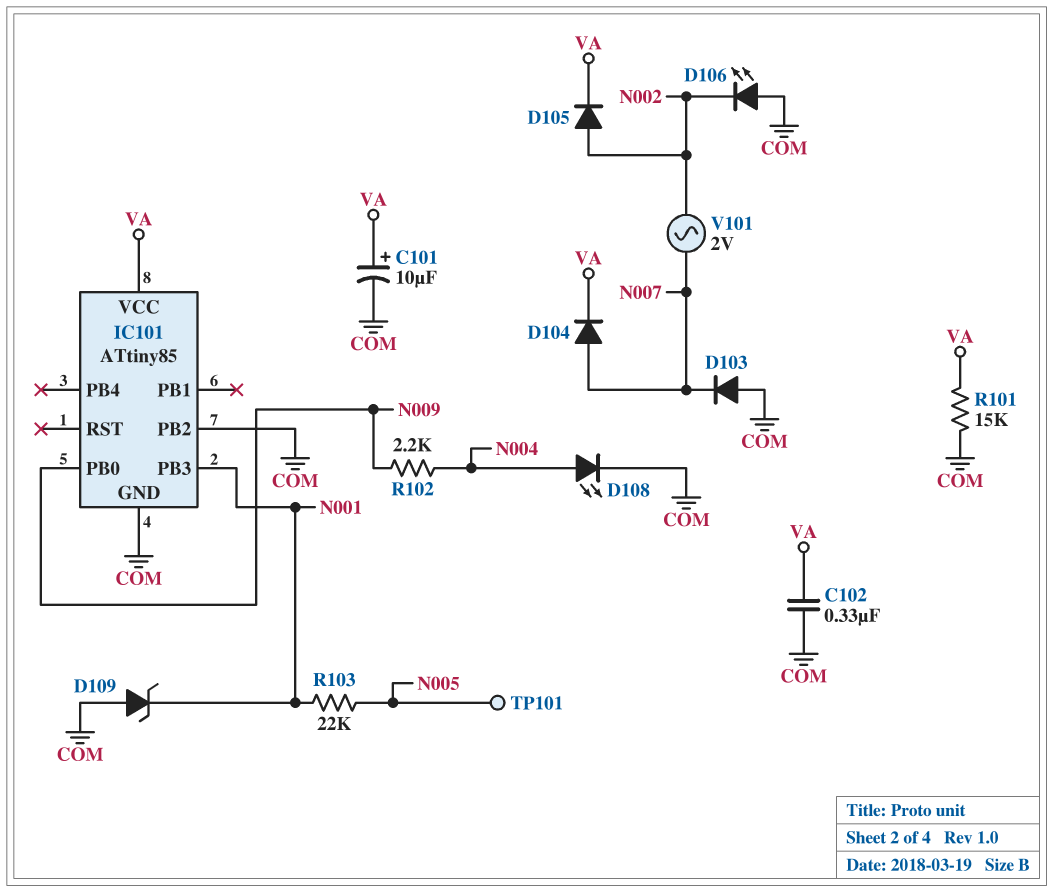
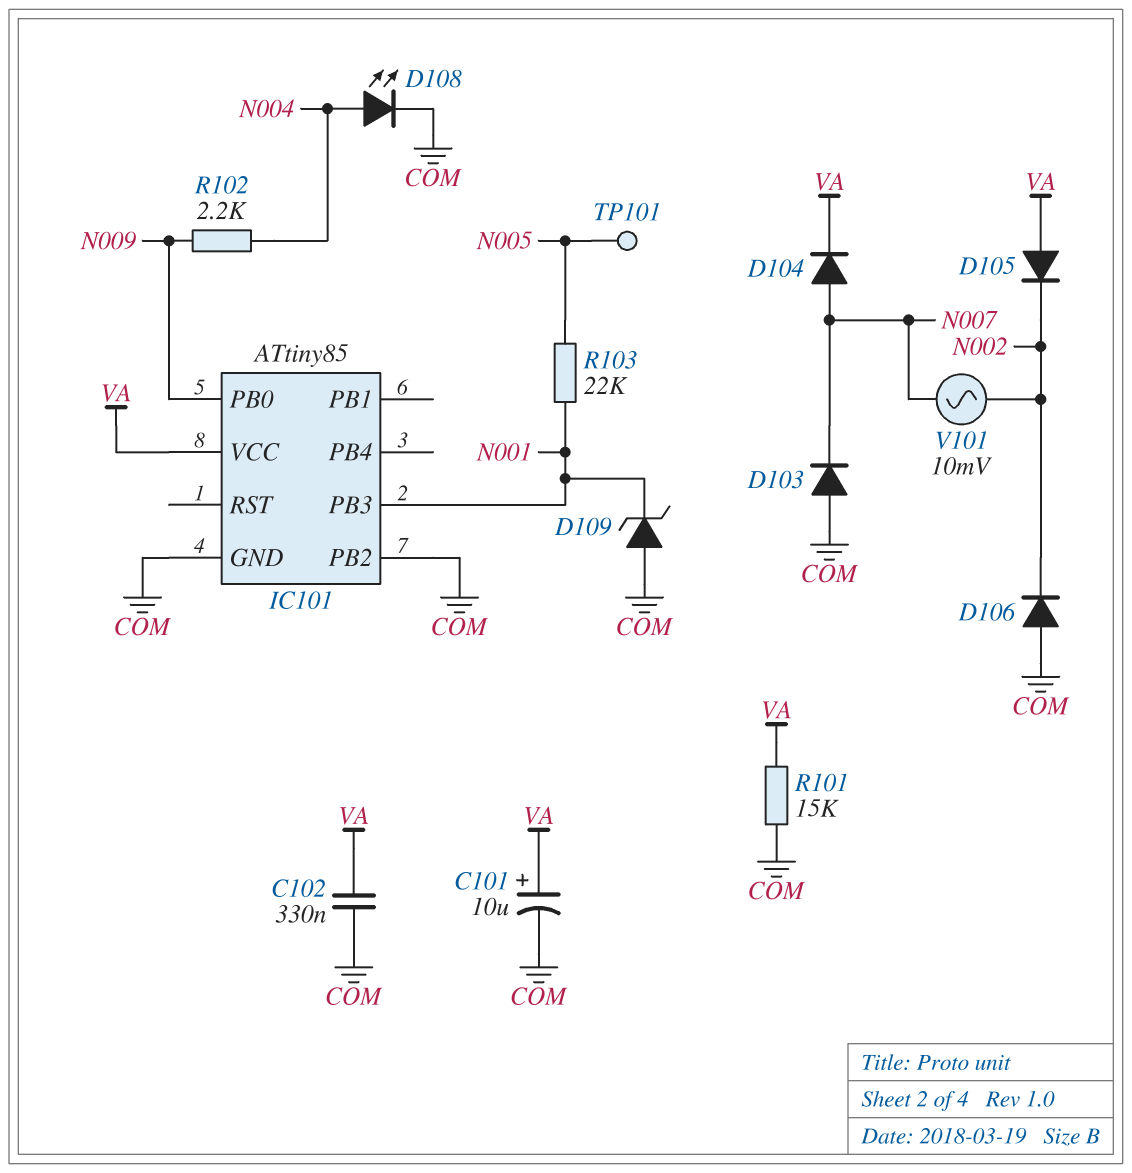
D105: diode (A N002, K VA) -> diode (A VA, K N002)
D106: LED (A COM, K N002) -> diode (A COM, K N002)
V101: AC 2V (N002, N007) -> AC 10mV (N002, N007)

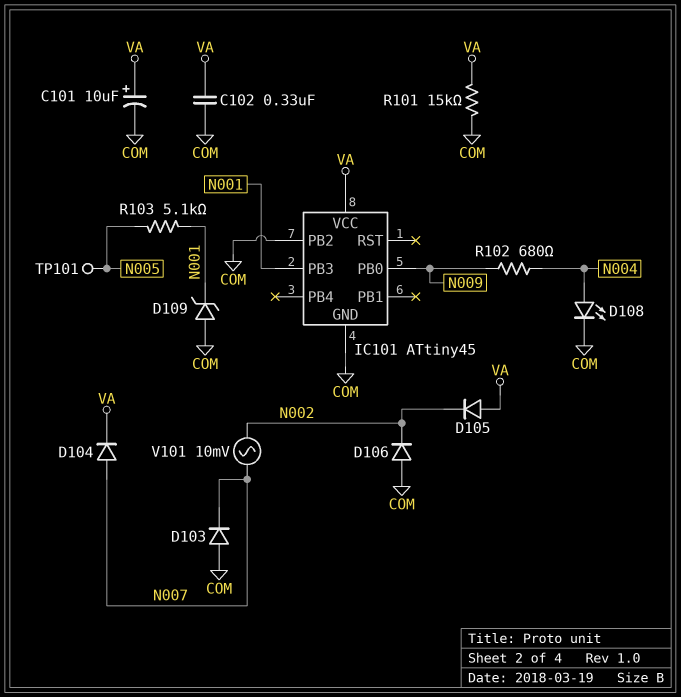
IC101: ATtiny85 -> ATtiny45
R102: 2.2k (N004, N009) -> 680 (N004, N009)
R103: 22k (N001, N005) -> 5.1k (N001, N005)

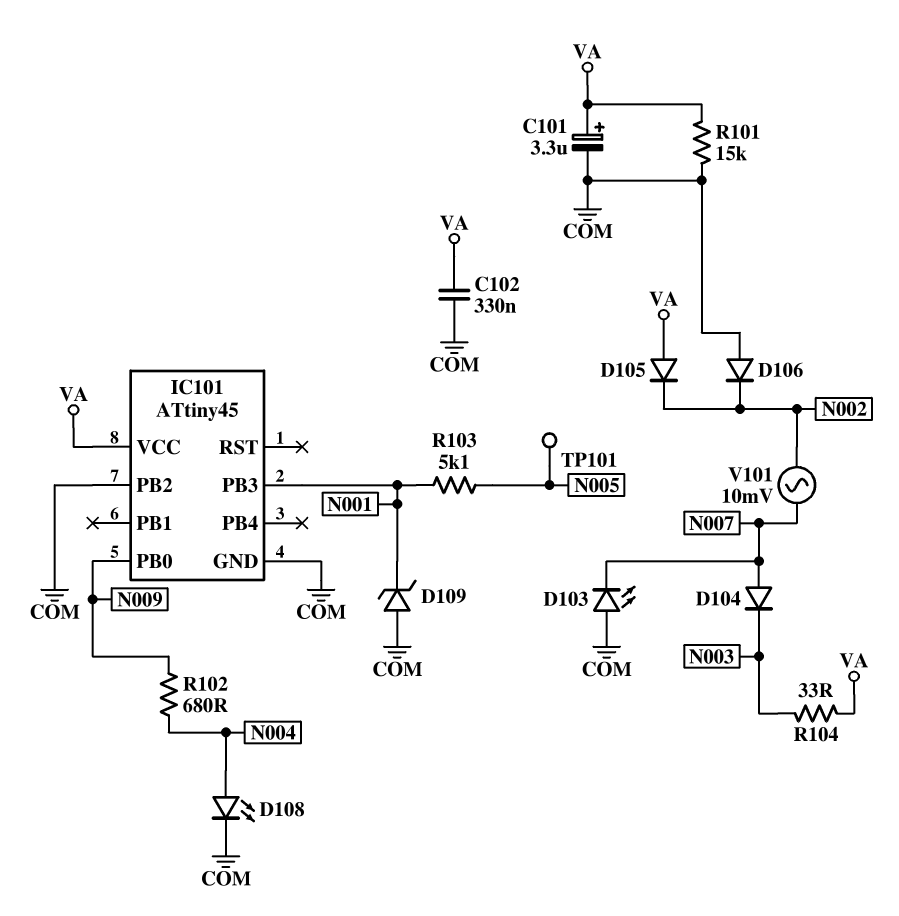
C101: 10uF (plus VA, minus COM) -> 3.3uF (plus VA, minus COM)
D103: diode (A COM, K N007) -> LED (A COM, K N007)
D104: diode (A N007, K VA) -> diode (A N007, K N003)
R104: none -> 33 (N003, VA)

